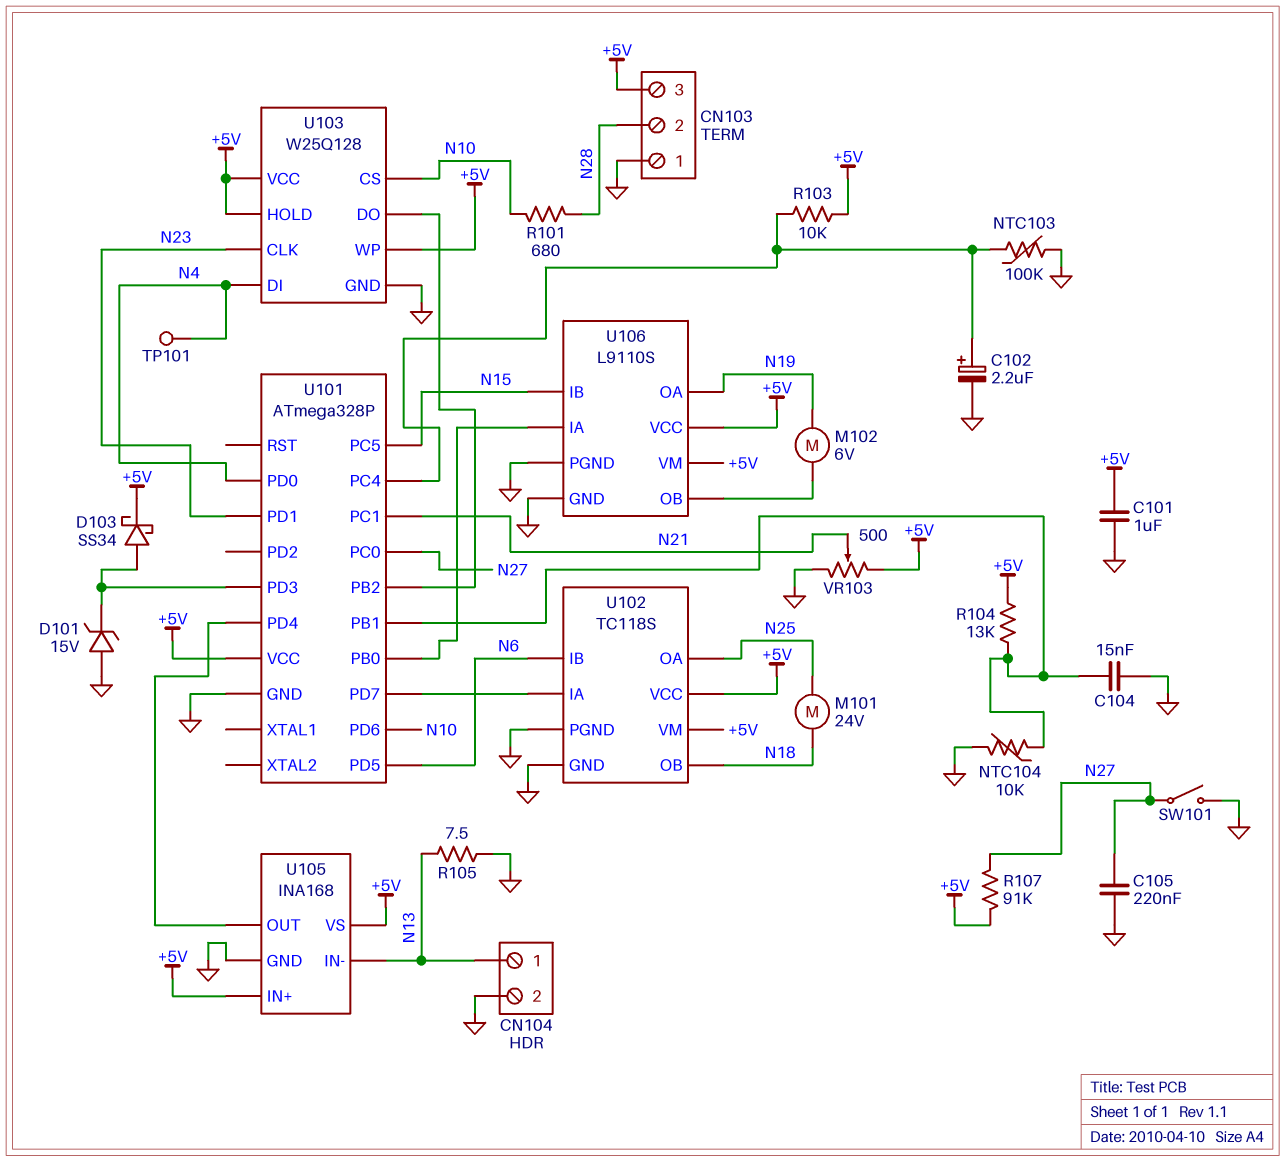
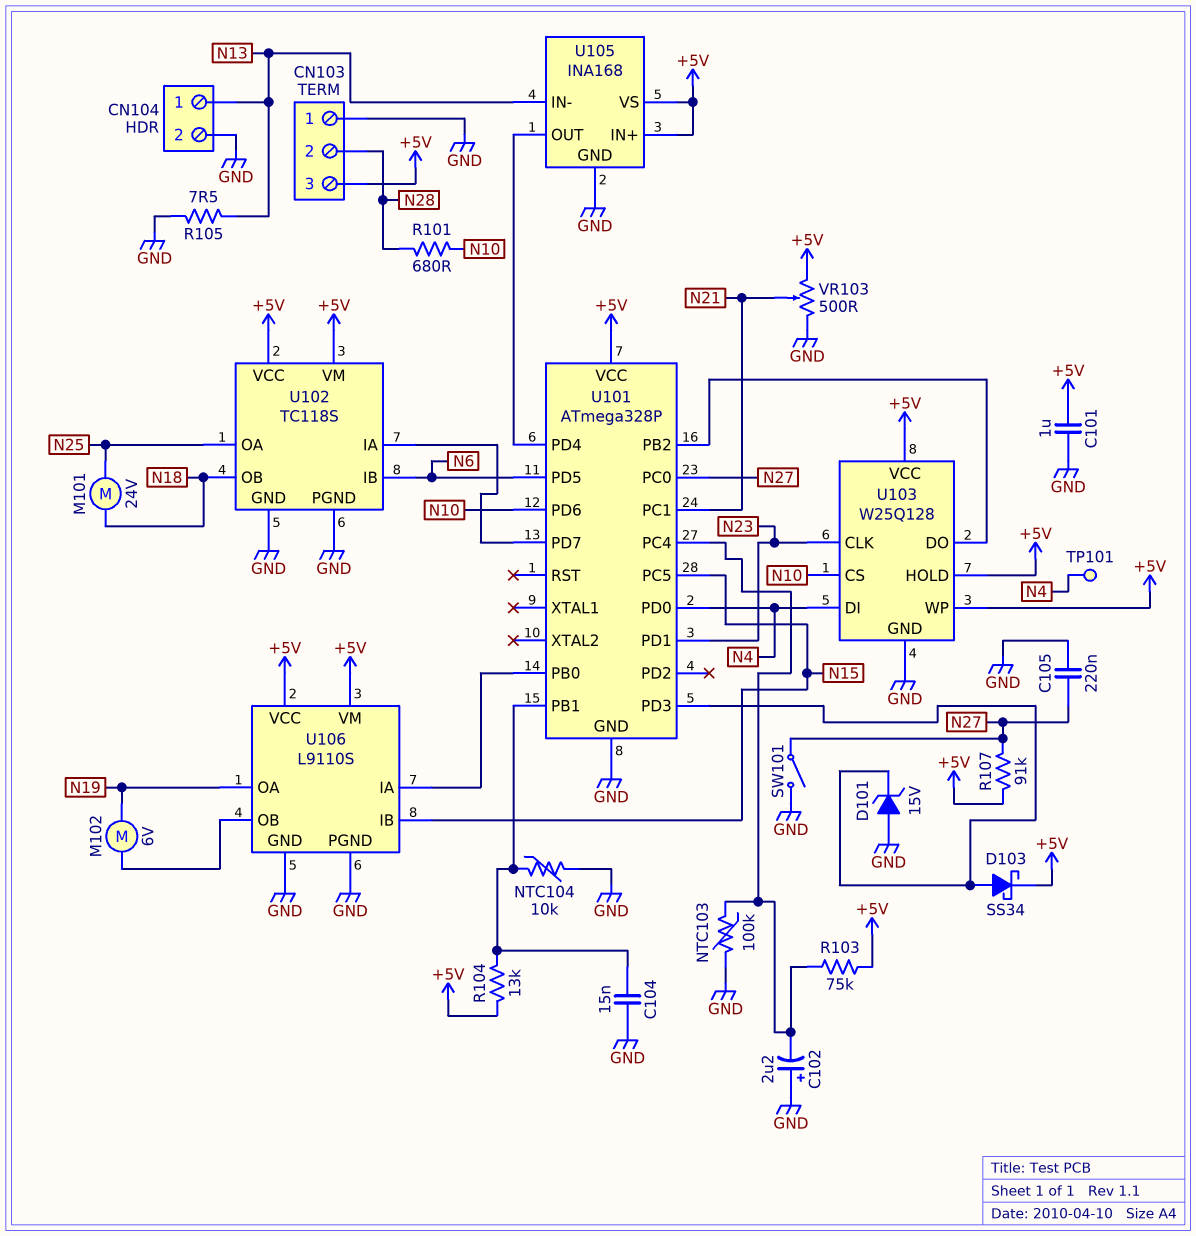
C102: 2.2uF (plus U101/PC4, minus GND) -> 2.2uF (plus GND, minus U101/PC4)
R103: 10k (+5V, U101/PC4) -> 75k (+5V, U101/PC4)

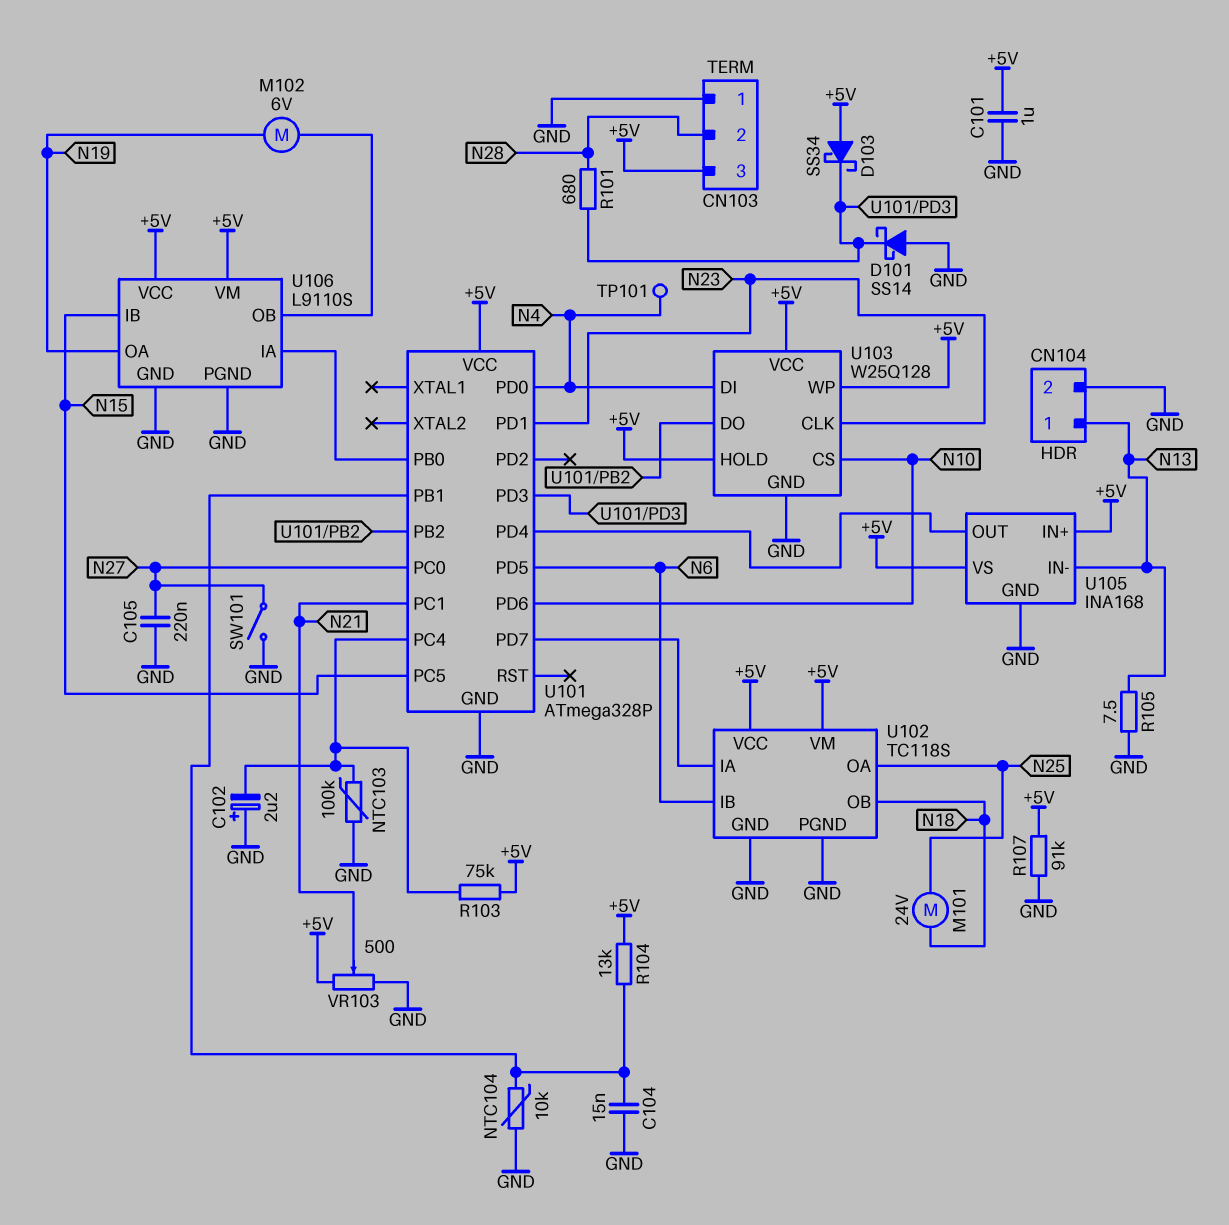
D101: zener 15V (A GND, K U101/PD3) -> schottky SS14 (A GND, K U101/PD3)
D103: schottky SS34 (A U101/PD3, K +5V) -> schottky SS34 (A +5V, K U101/PD3)
R101: 680 (N10, N28) -> 680 (N28, U101/PD3)
R107: 91k (+5V, N27) -> 91k (+5V, GND)

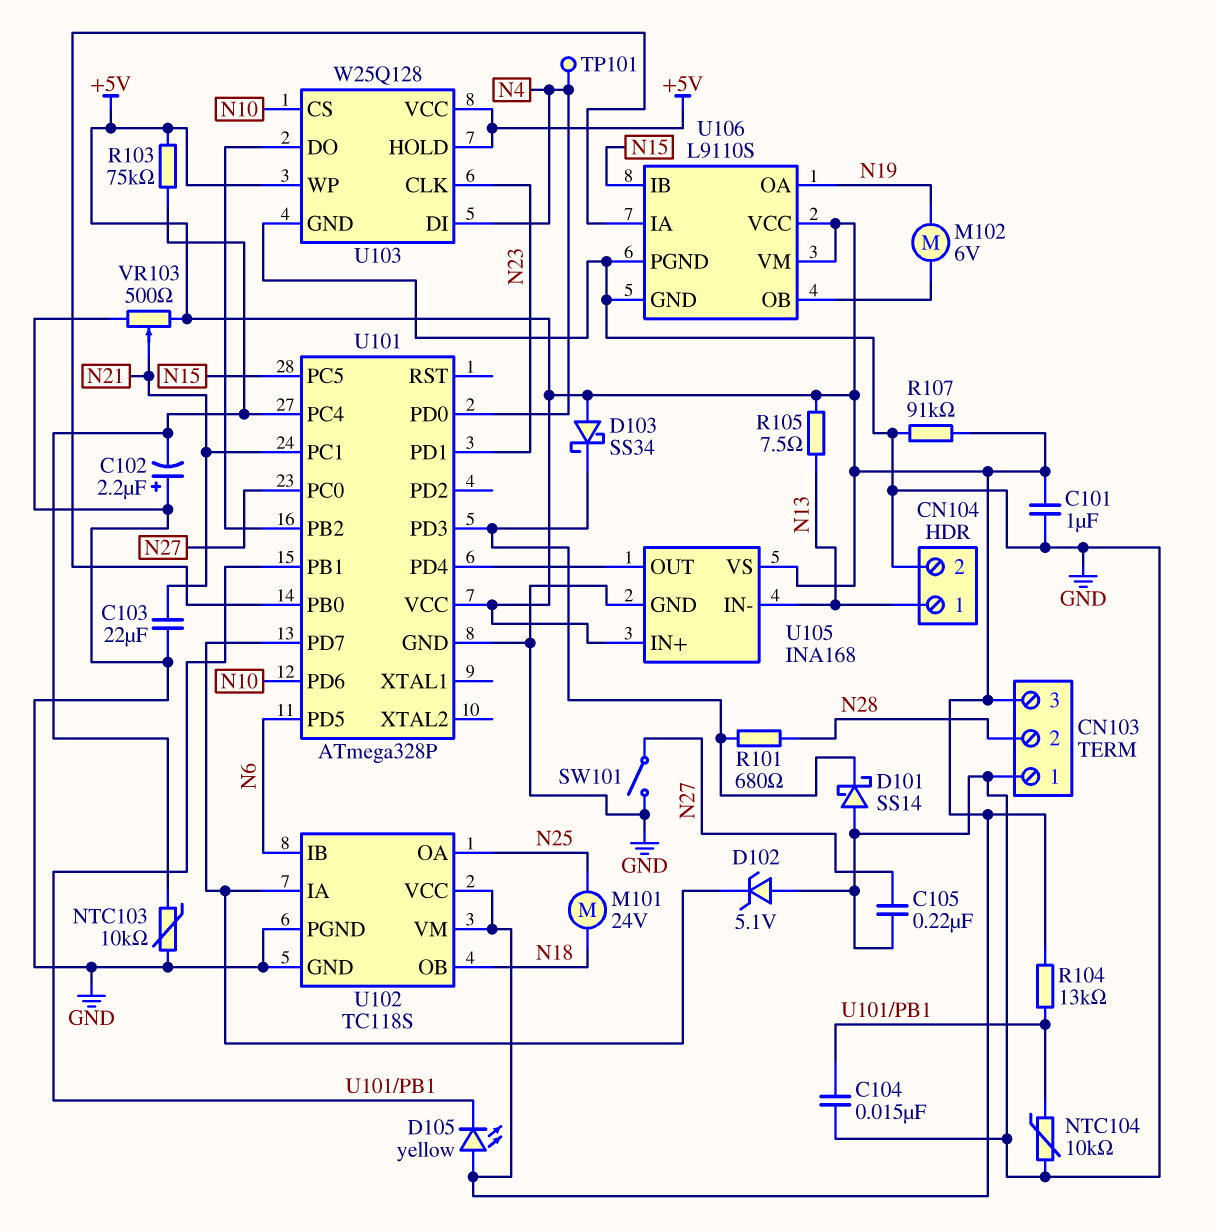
C103: none -> 22uF (GND, N21)
D102: none -> zener 5.1V (A GND, K U101/PD7)
D105: none -> LED yellow (A +5V, K U101/PB1)
NTC103: 100k (GND, U101/PC4) -> 10k (GND, U101/PC4)
R105: 7.5 (GND, N13) -> 7.5 (+5V, N13)

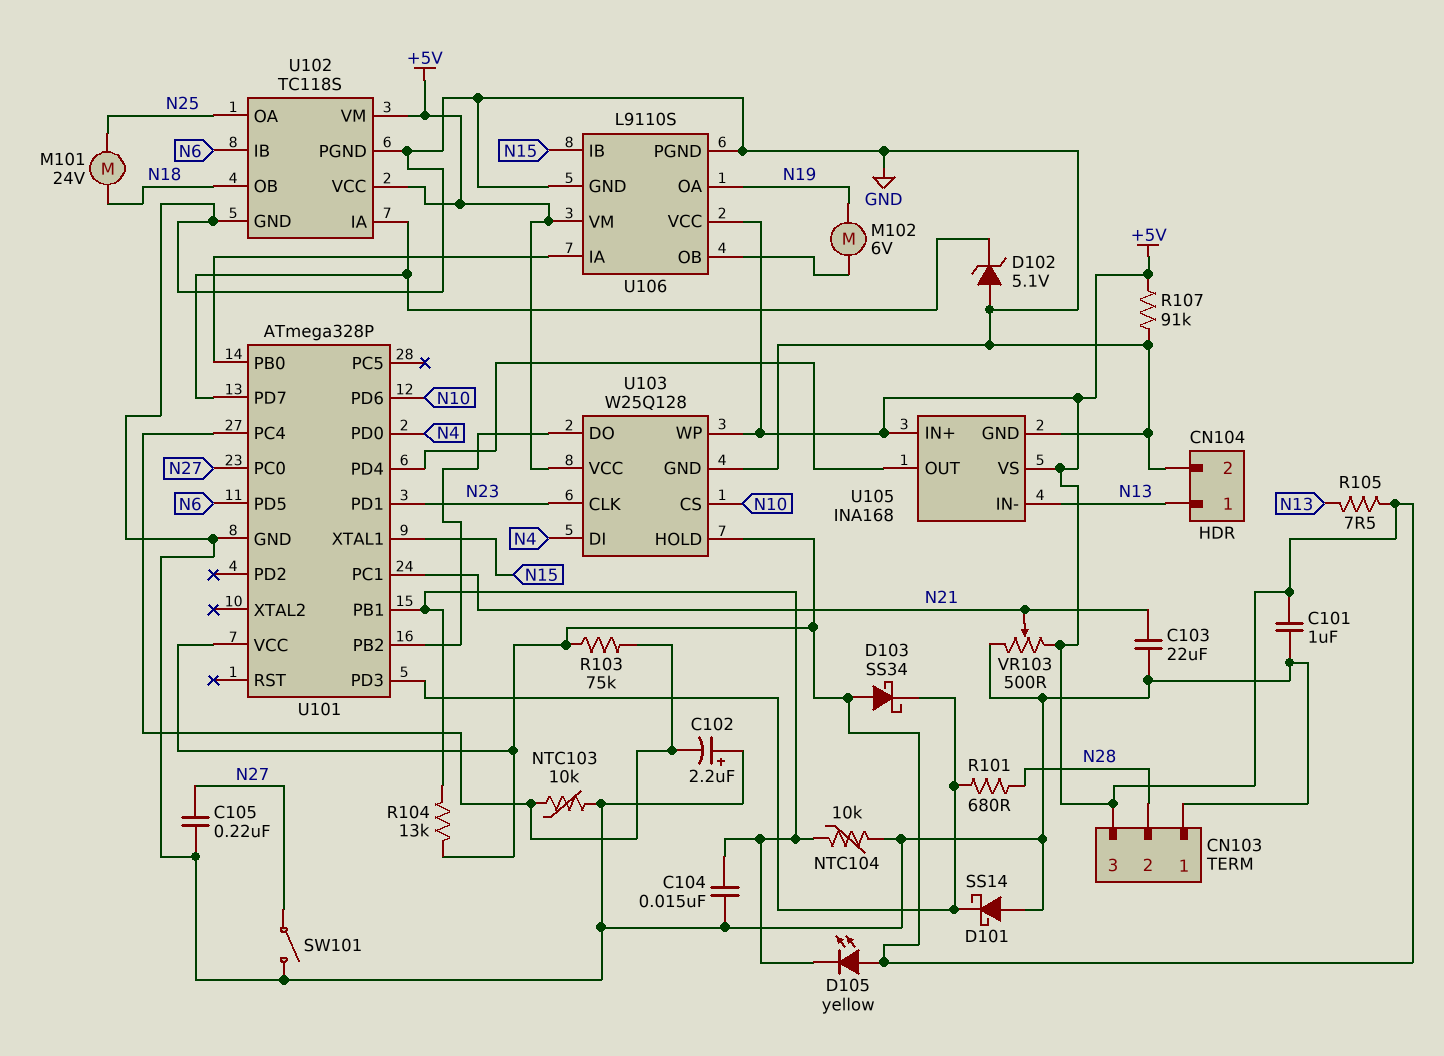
TP101: test point (N4) -> none
U101 pin PC5: N15 -> none
U101 pin XTAL1: none -> N15

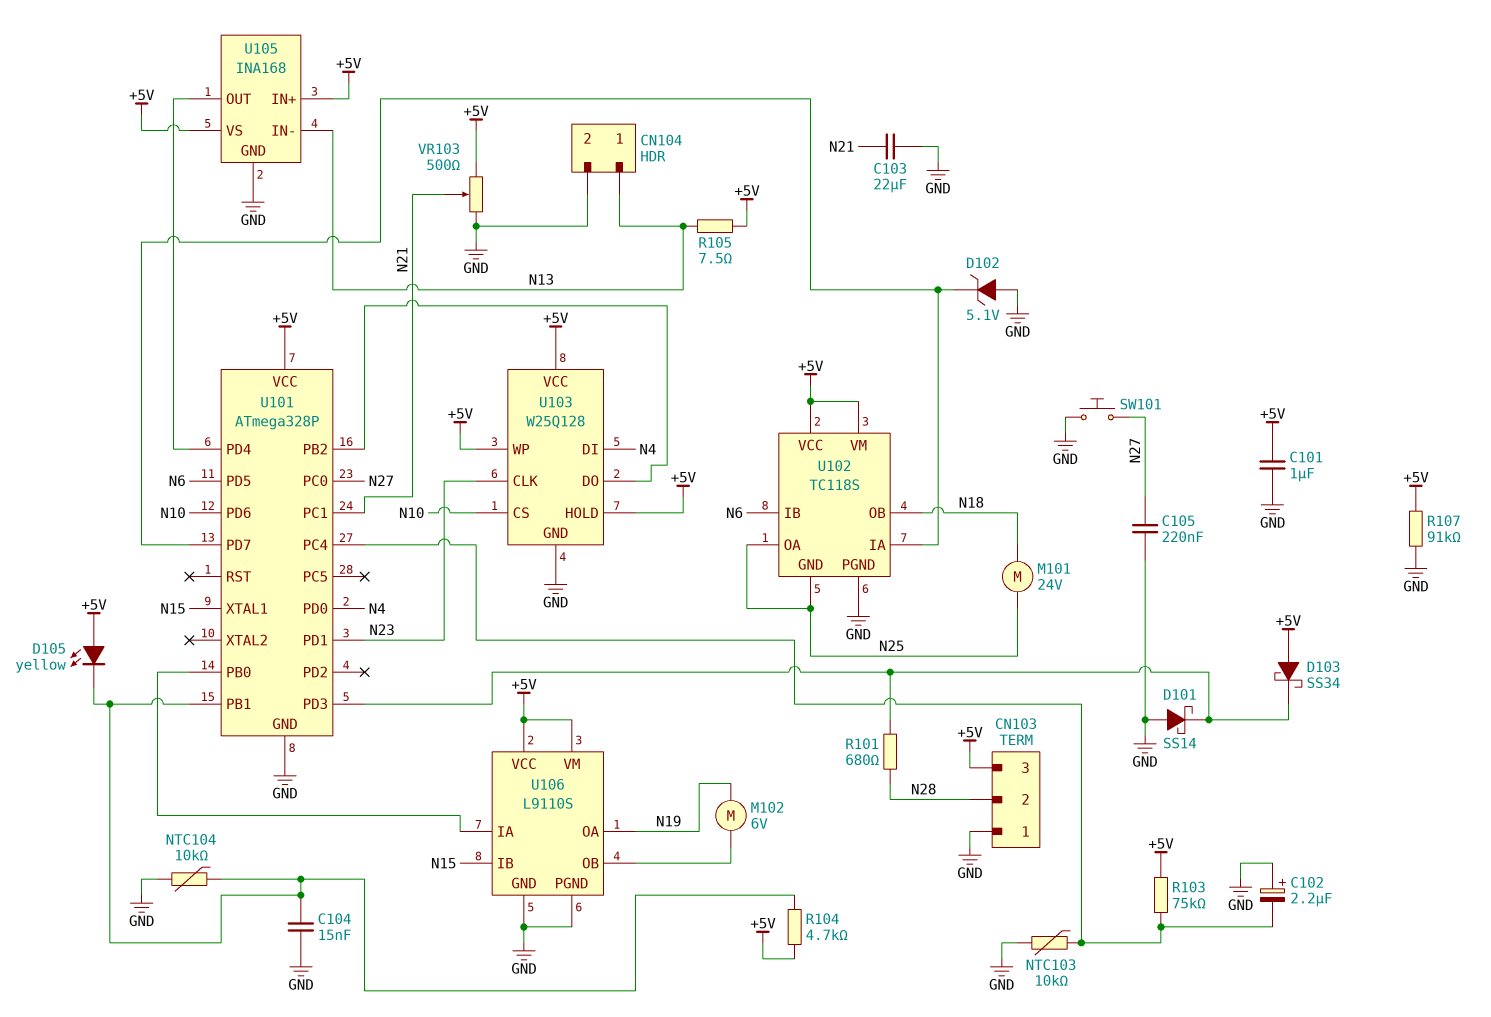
R104: 13k (+5V, U101/PB1) -> 4.7k (+5V, U101/PB1)
SW101: switch (GND, N27) -> button (GND, N27)
U102 pin GND: GND -> N25

